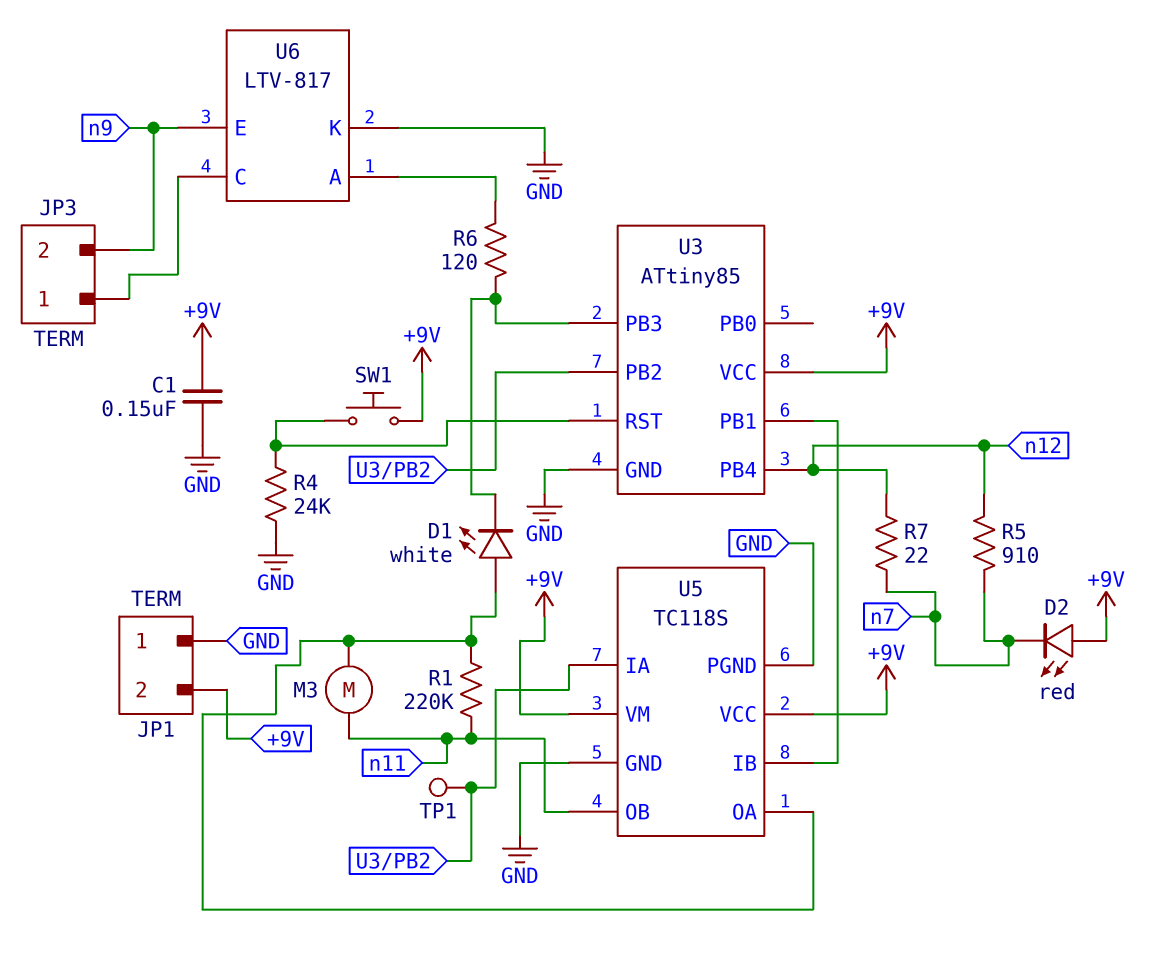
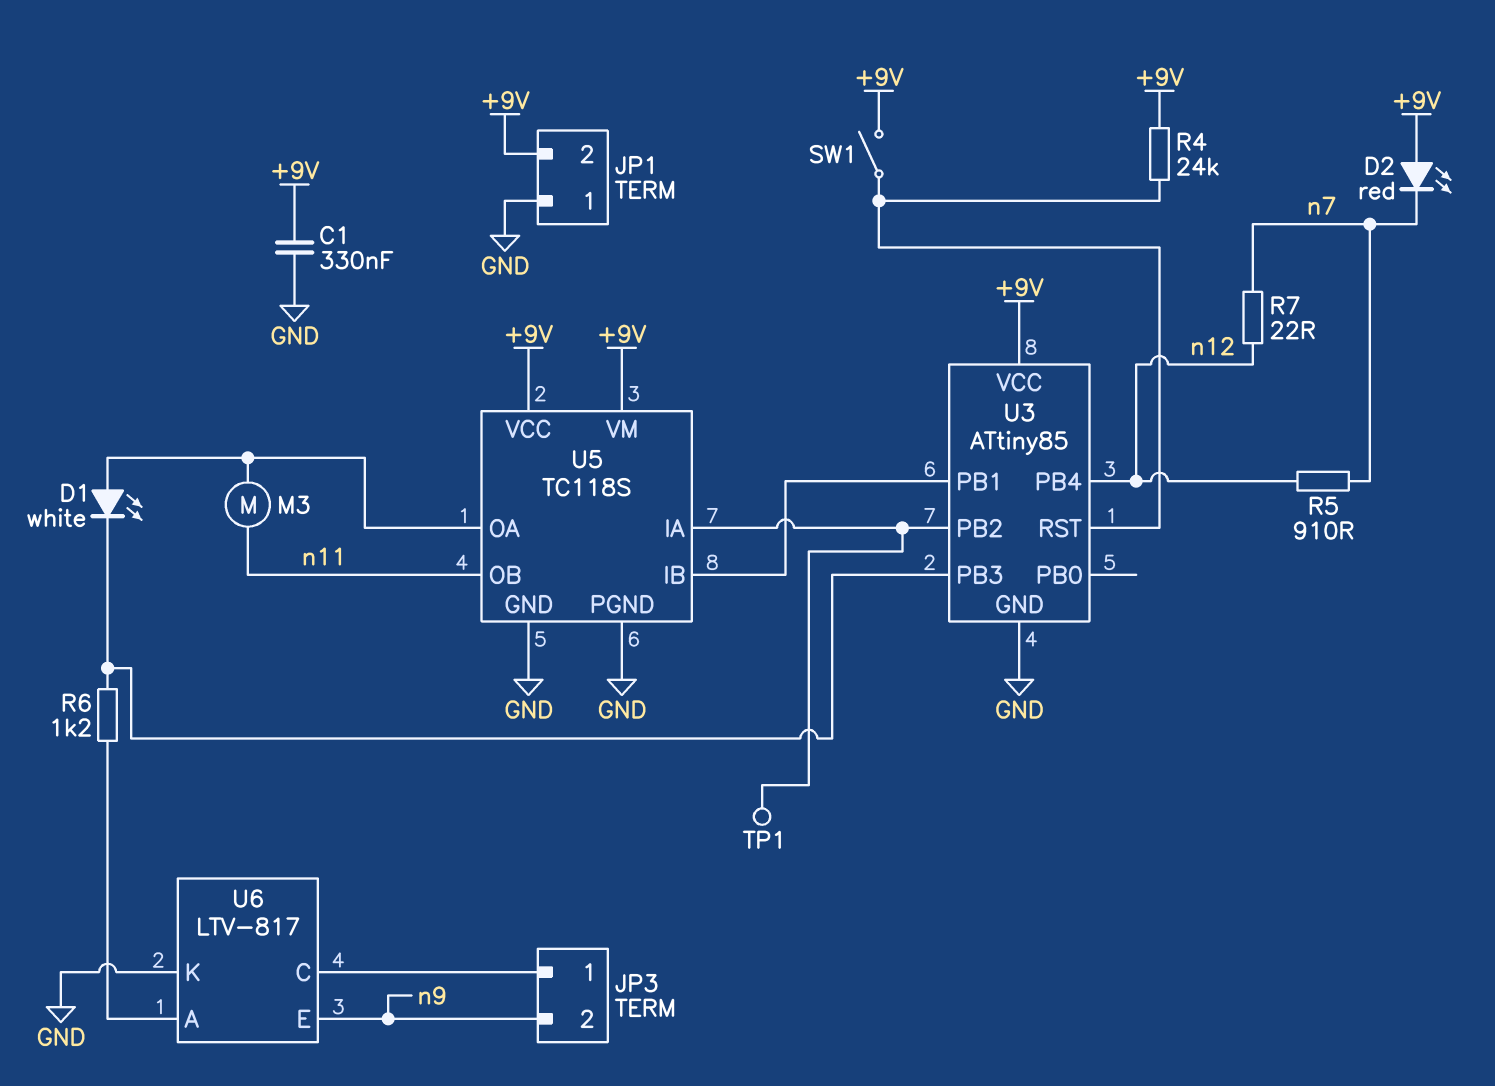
C1: 150nF (+9V, GND) -> 330nF (+9V, GND)
R1: 220k (U5/OA, n11) -> none
R4: 24k (GND, U3/RST) -> 24k (+9V, U3/RST)
R6: 120 (U3/PB3, U6/A) -> 1.2k (U3/PB3, U6/A)
SW1: button (+9V, U3/RST) -> switch (+9V, U3/RST)

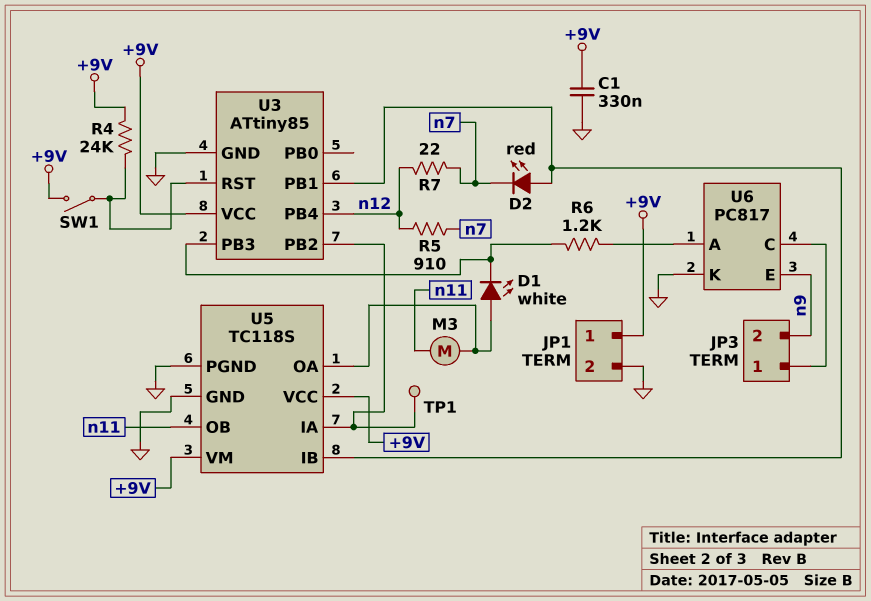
D2: LED red (A +9V, K n7) -> LED red (A U3/PB1, K n7)
JP1 pin 1: GND -> +9V
JP1 pin 2: +9V -> GND
U6: LTV-817 -> PC817

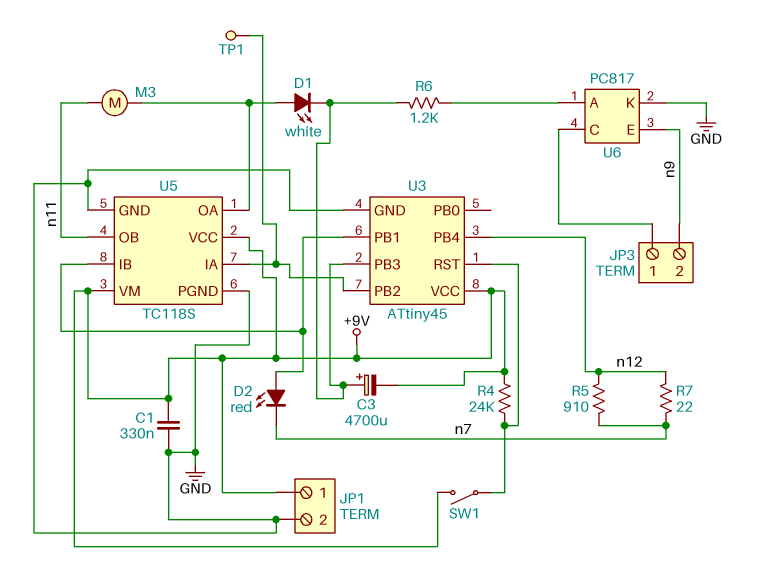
C3: none -> 4700uF (plus U3/PB3, minus +9V)
U3: ATtiny85 -> ATtiny45

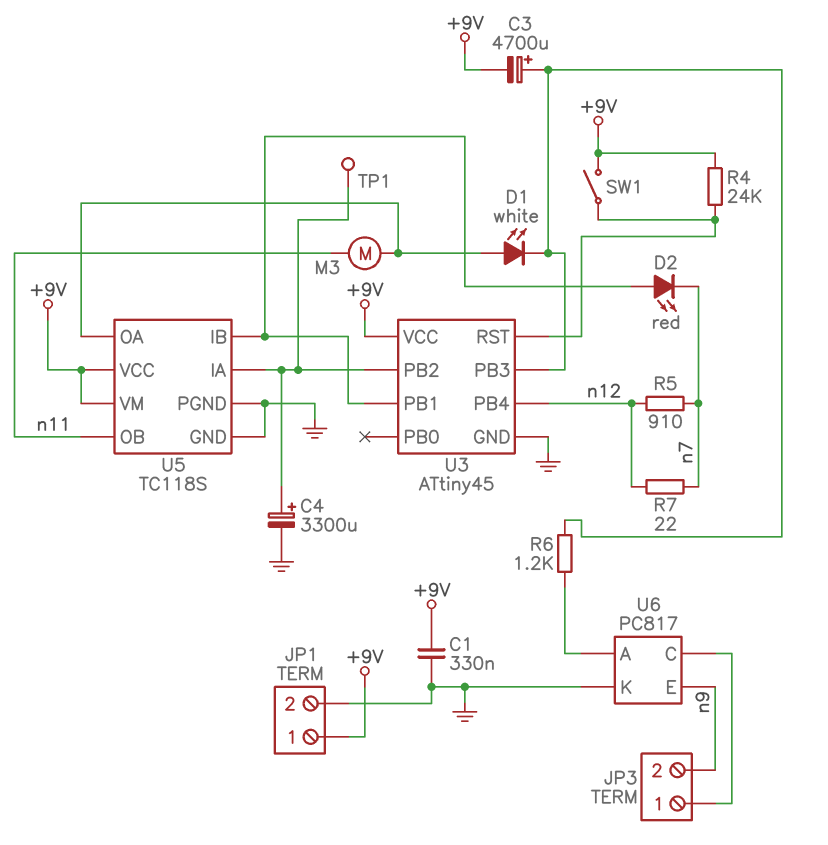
C4: none -> 3300uF (plus U3/PB2, minus GND)

